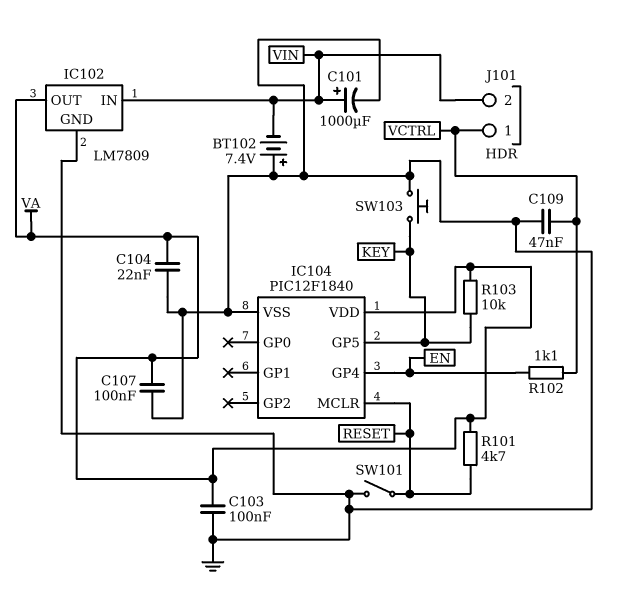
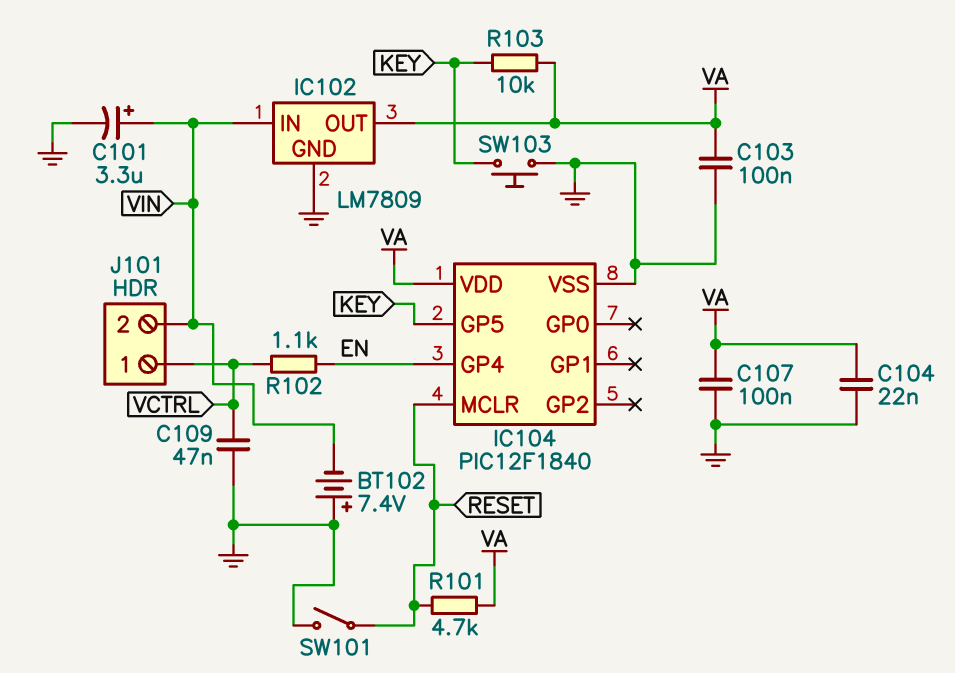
C101: 1000uF (plus VIN, minus GND) -> 3.3uF (plus VIN, minus GND)

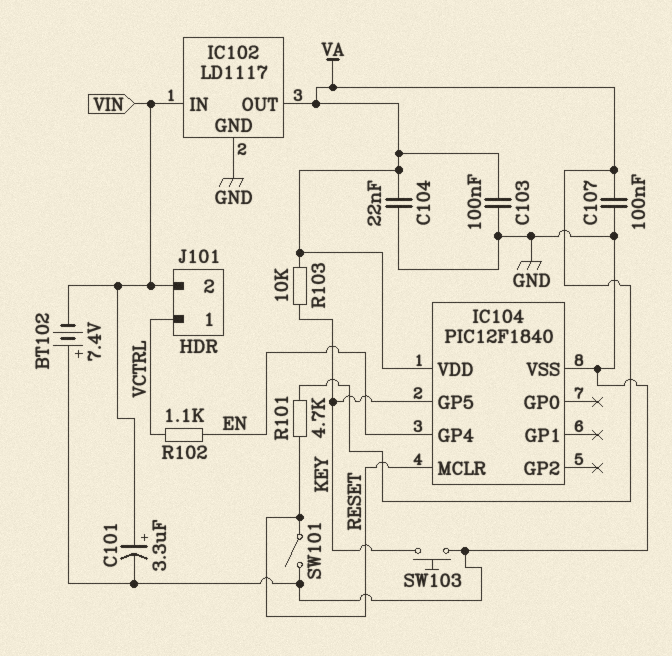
C109: 47nF (GND, VCTRL) -> none
IC102: LM7809 -> LD1117

